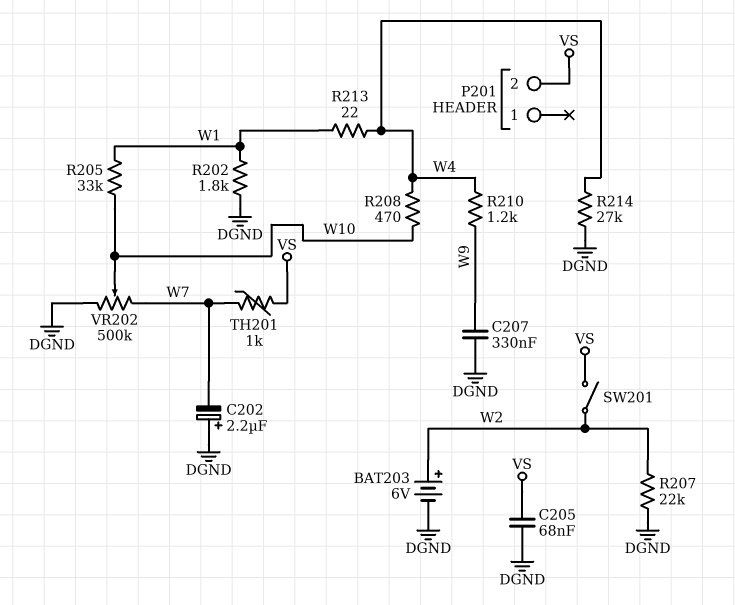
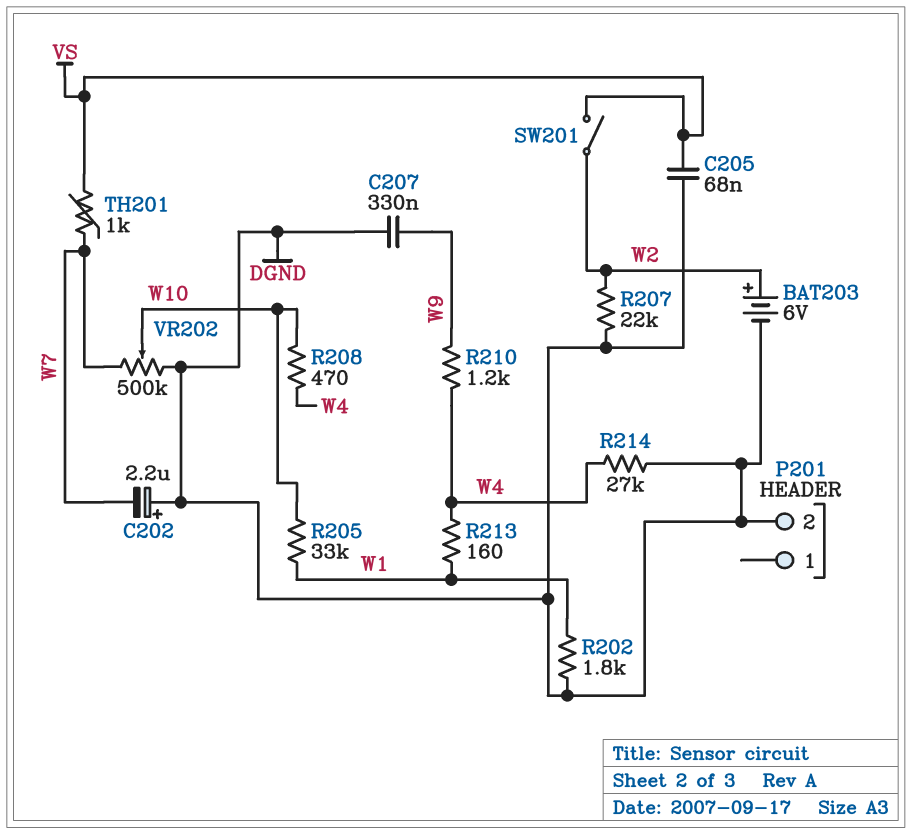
P201 pin 2: VS -> DGND
R213: 22 (W1, W4) -> 160 (W1, W4)

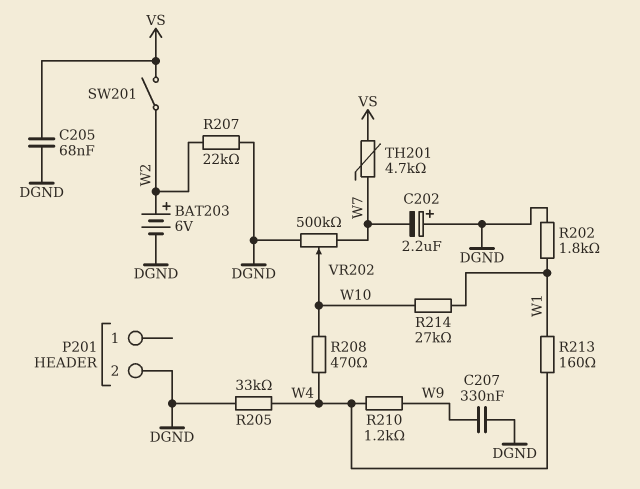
R205: 33k (W1, W10) -> 33k (DGND, W4)
R214: 27k (DGND, W4) -> 27k (W1, W10)
TH201: 1k (VS, W7) -> 4.7k (VS, W7)

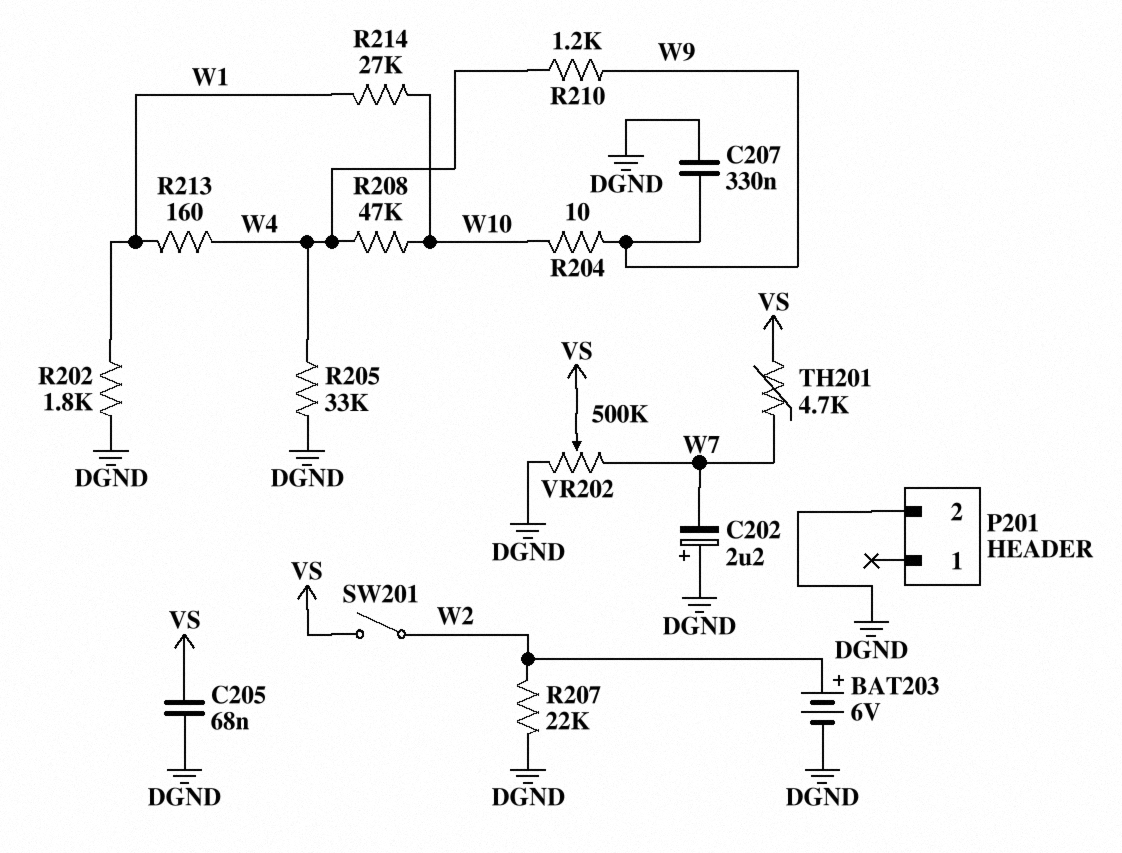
R204: none -> 10 (W9, W10)
R208: 470 (W4, W10) -> 47k (W4, W10)
VR202: 500k (DGND, W7, wiper W10) -> 500k (DGND, W7, wiper VS)

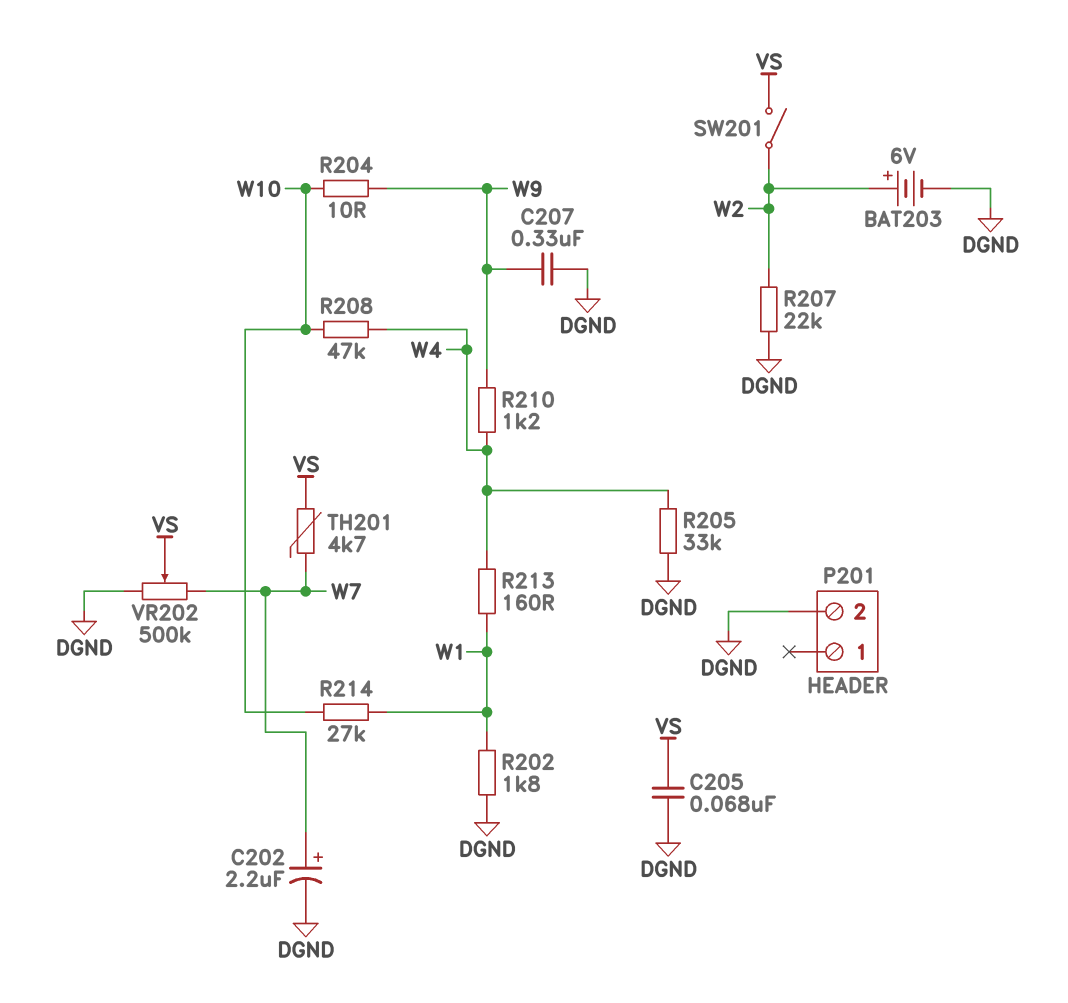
C202: 2.2uF (plus DGND, minus W7) -> 2.2uF (plus W7, minus DGND)

